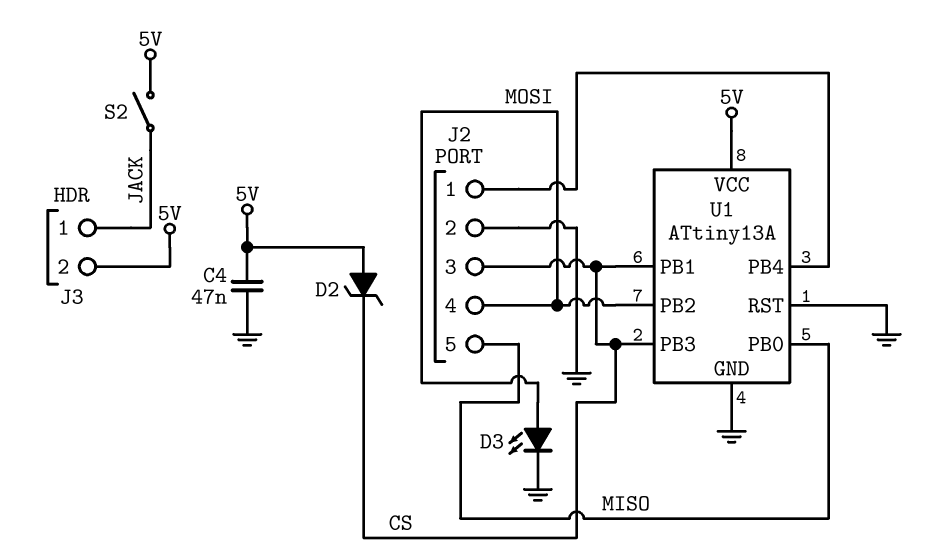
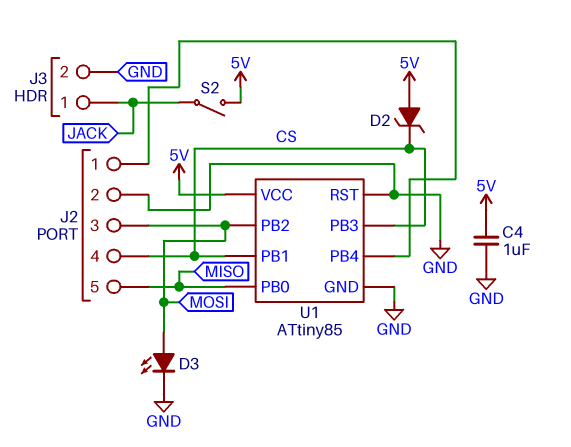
C4: 47nF (5V, GND) -> 1uF (5V, GND)
J2 pin 3: CS -> MOSI
J2 pin 4: MOSI -> CS
J3 pin 2: 5V -> GND
U1: ATtiny13A -> ATtiny85

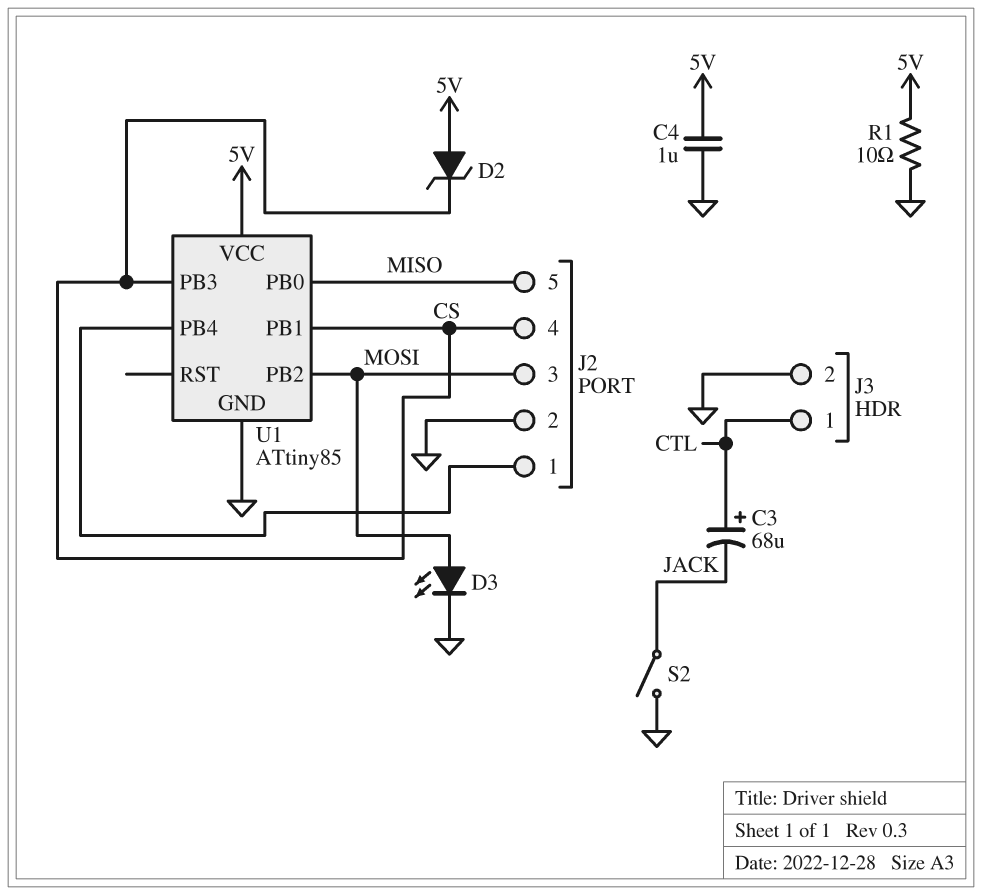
C3: none -> 68uF (plus CTL, minus JACK)
J3 pin 1: JACK -> CTL
R1: none -> 10 (5V, GND)
S2: switch (5V, JACK) -> switch (GND, JACK)
U1 pin RST: GND -> none

